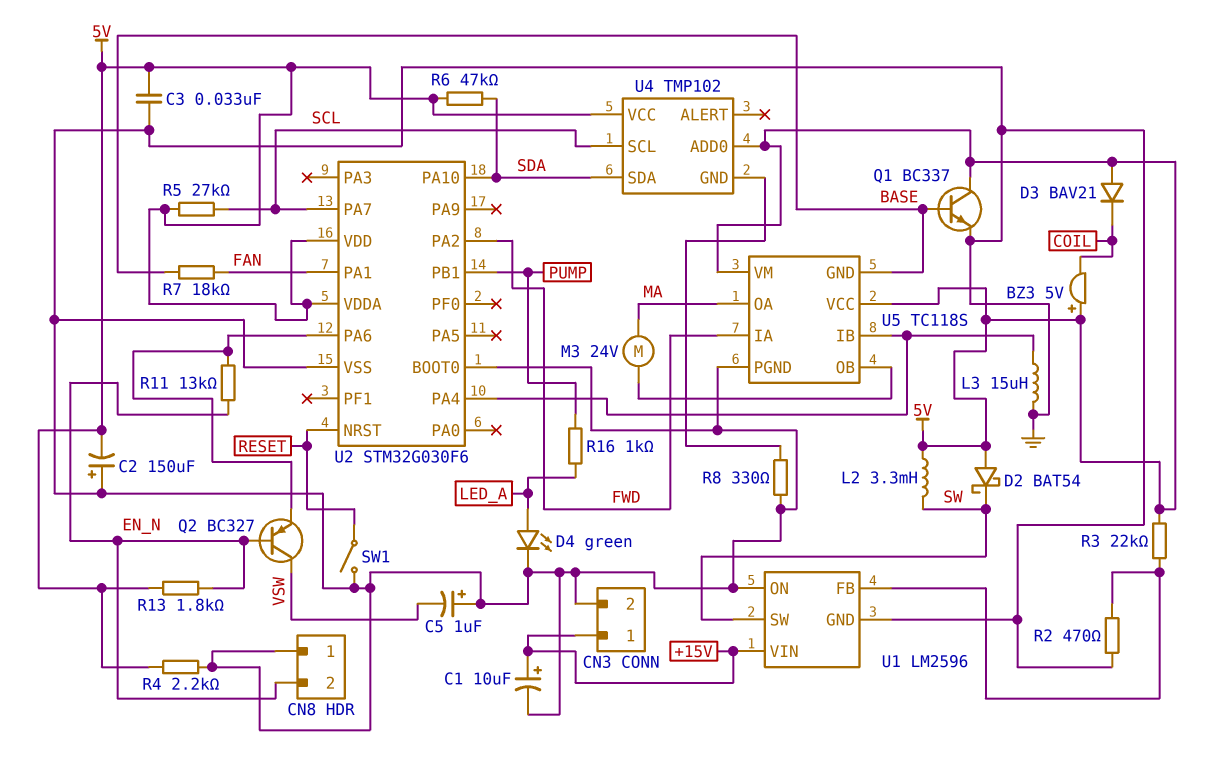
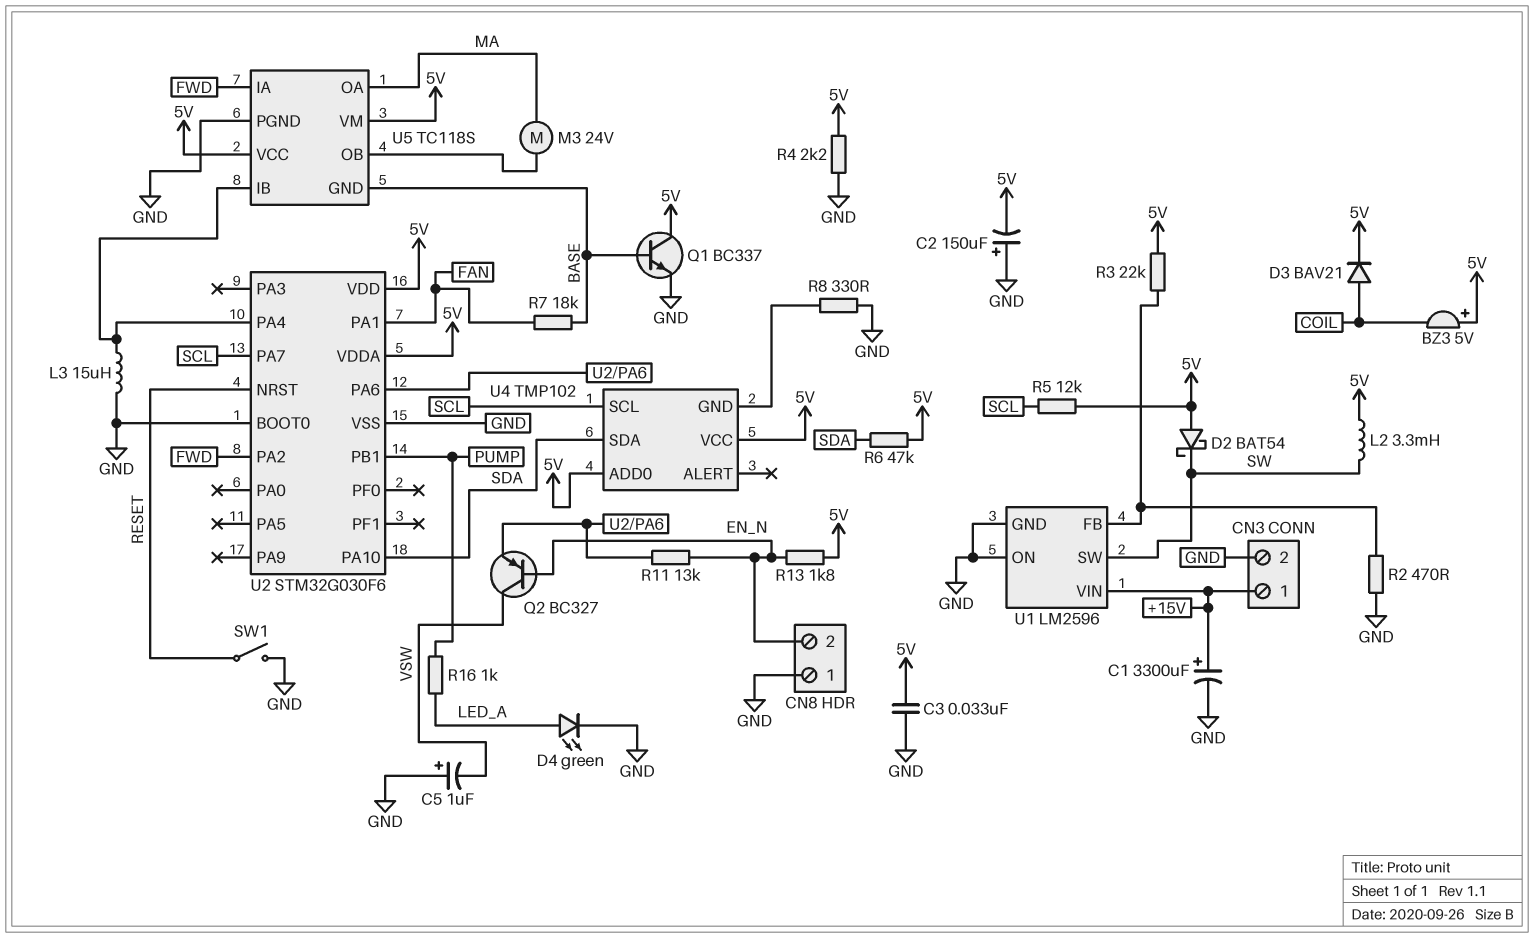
C1: 10uF (plus +15V, minus GND) -> 3300uF (plus +15V, minus GND)
D3: diode BAV21 (A 5V, K COIL) -> diode BAV21 (A COIL, K 5V)
R5: 27k (5V, SCL) -> 12k (5V, SCL)

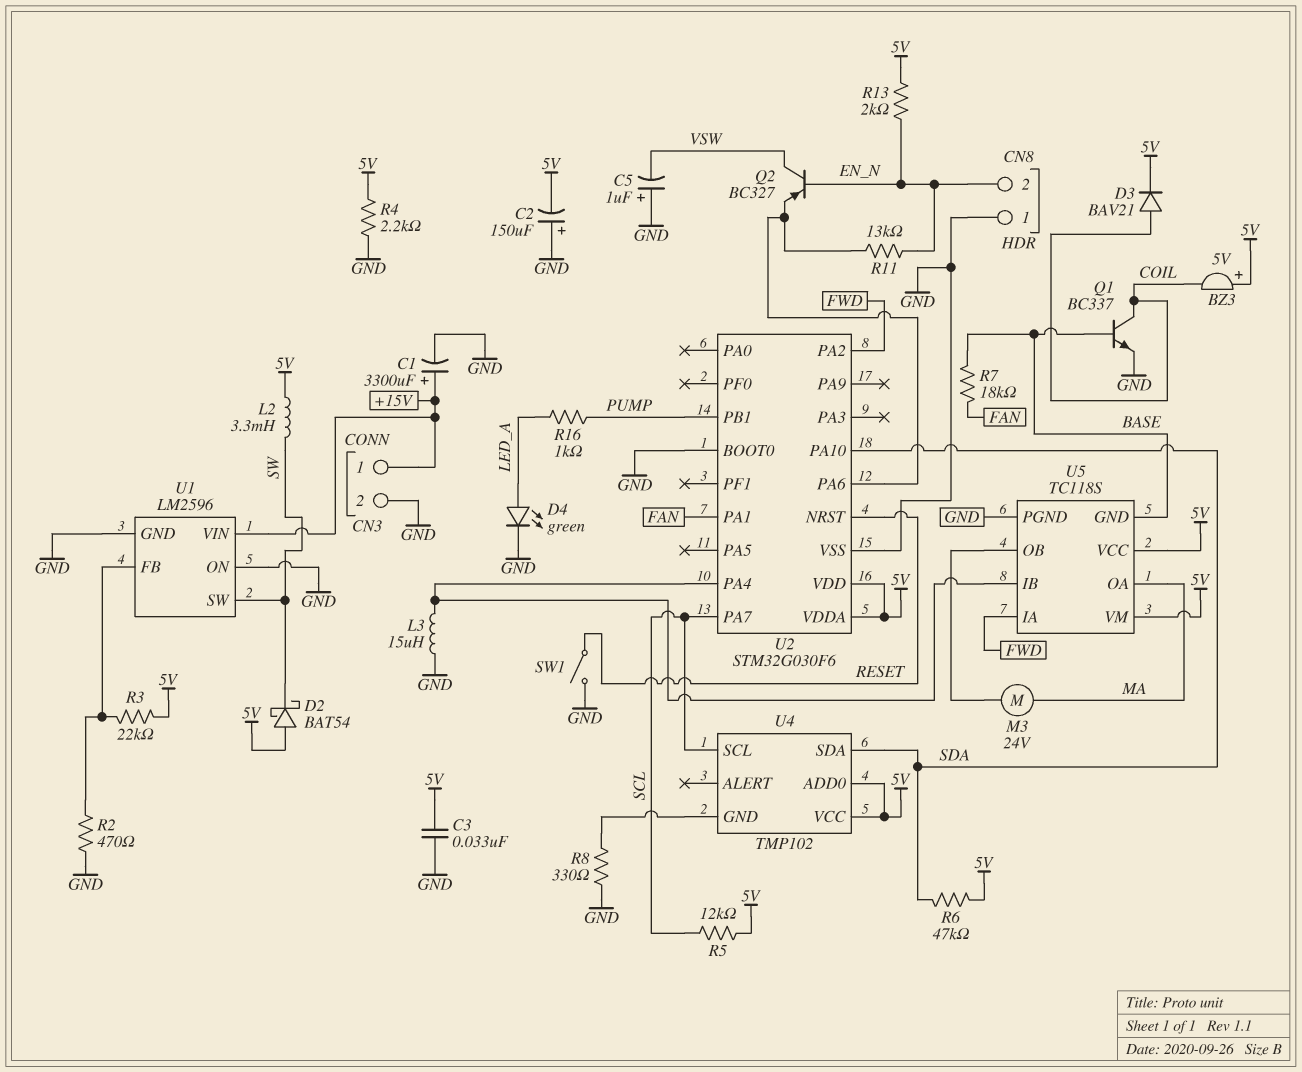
Q1: NPN BC337 (B BASE, C 5V, E GND) -> NPN BC337 (B BASE, C COIL, E GND)
R13: 1.8k (5V, EN_N) -> 2k (5V, EN_N)

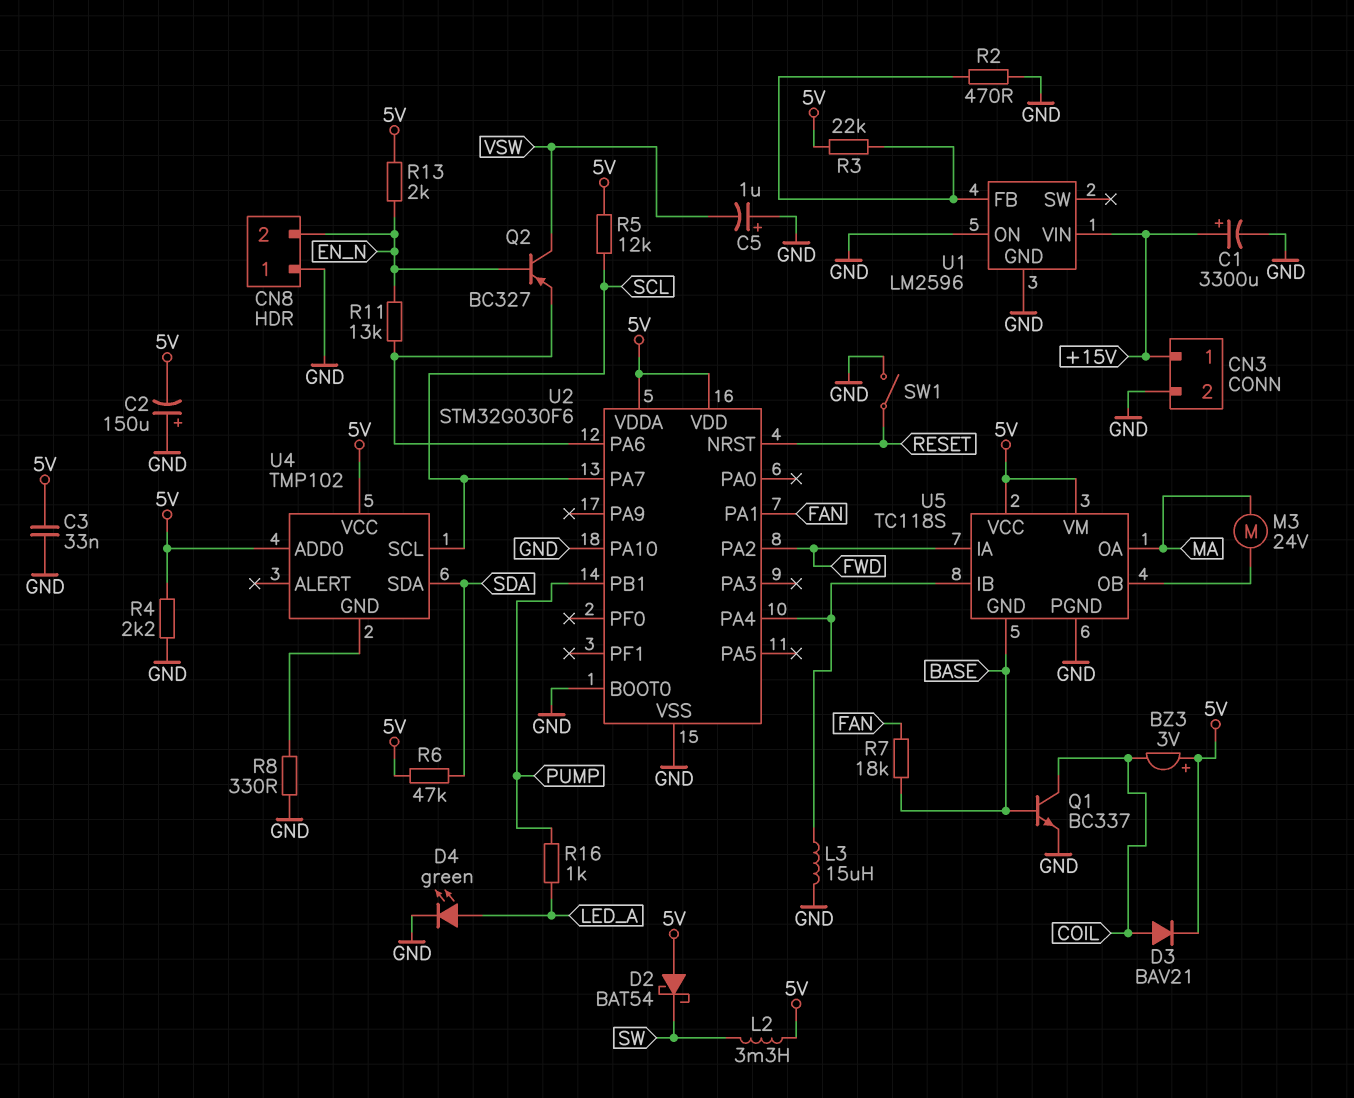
BZ3: buzzer 5V (plus 5V, minus COIL) -> buzzer 3V (plus 5V, minus COIL)
U1 pin SW: SW -> none
U2 pin PA10: SDA -> GND

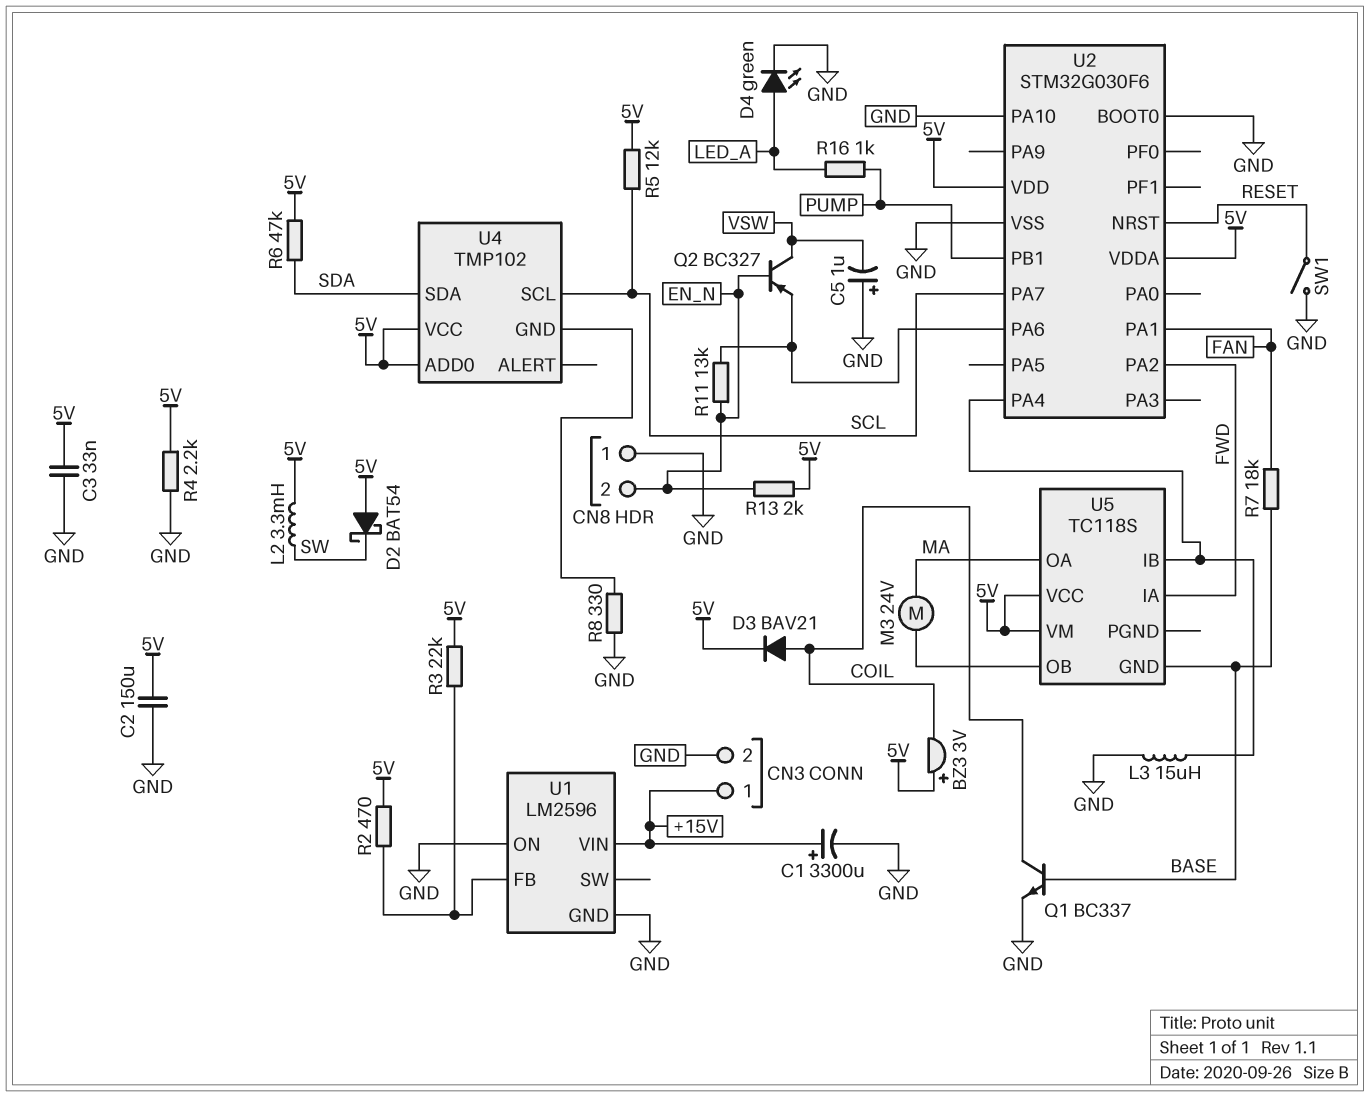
C2: 150uF (plus GND, minus 5V) -> 150uF (5V, GND)
R2: 470 (GND, U1/FB) -> 470 (5V, U1/FB)
U5 pin PGND: GND -> none

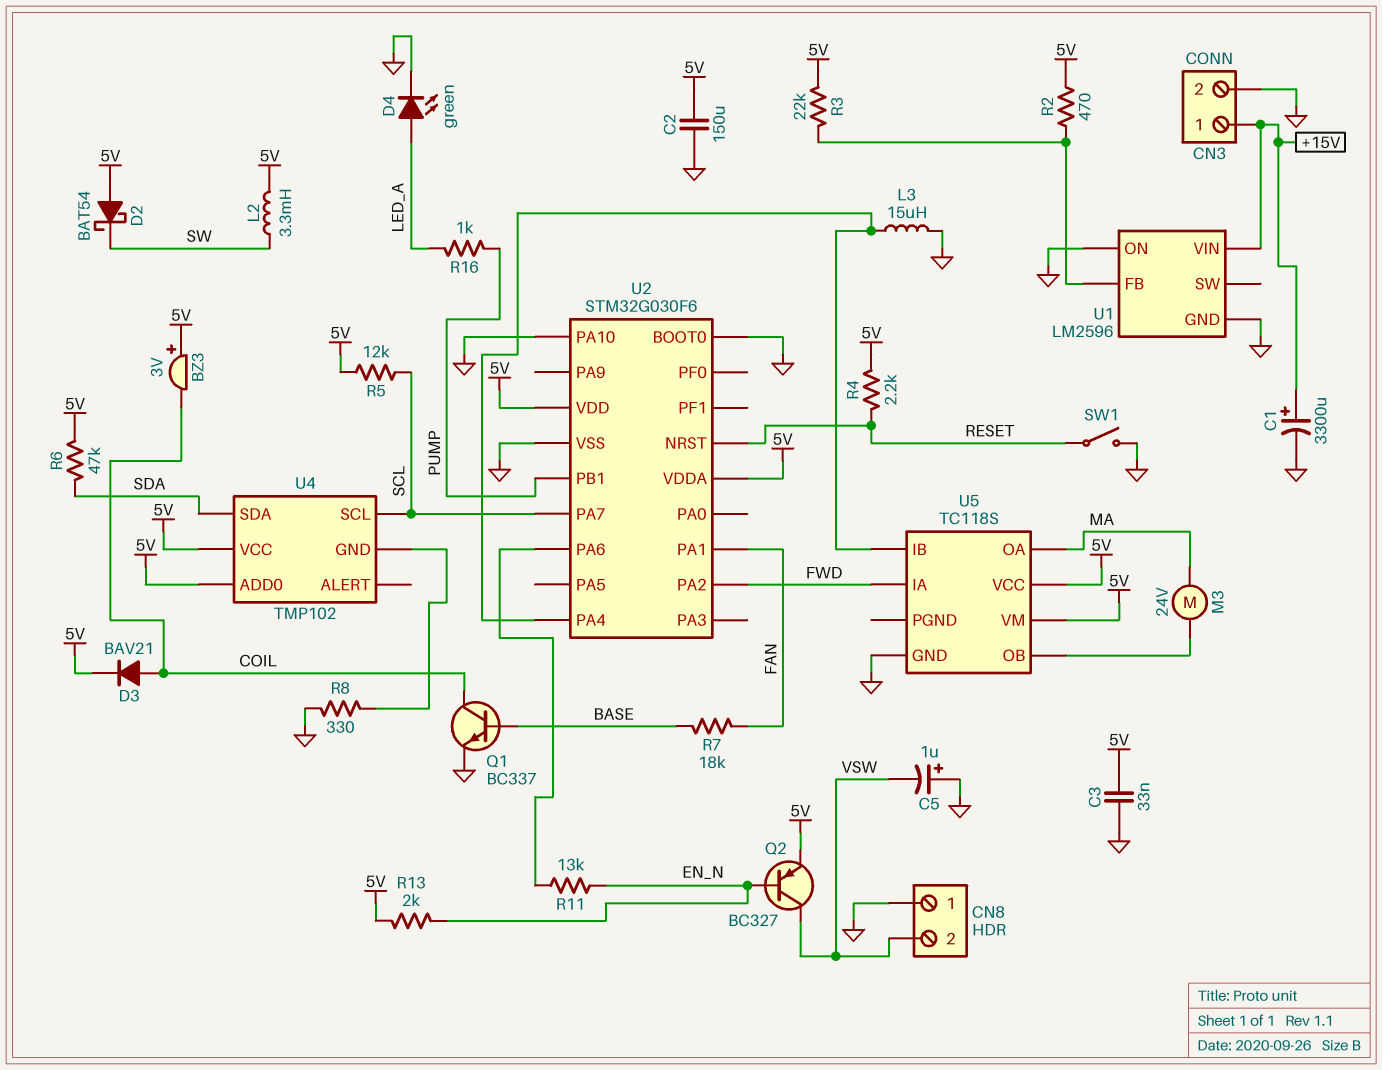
CN8 pin 2: EN_N -> VSW
Q2: PNP BC327 (B EN_N, C VSW, E U2/PA6) -> PNP BC327 (B EN_N, C VSW, E 5V)
R4: 2.2k (5V, GND) -> 2.2k (5V, RESET)
U5 pin GND: BASE -> GND

